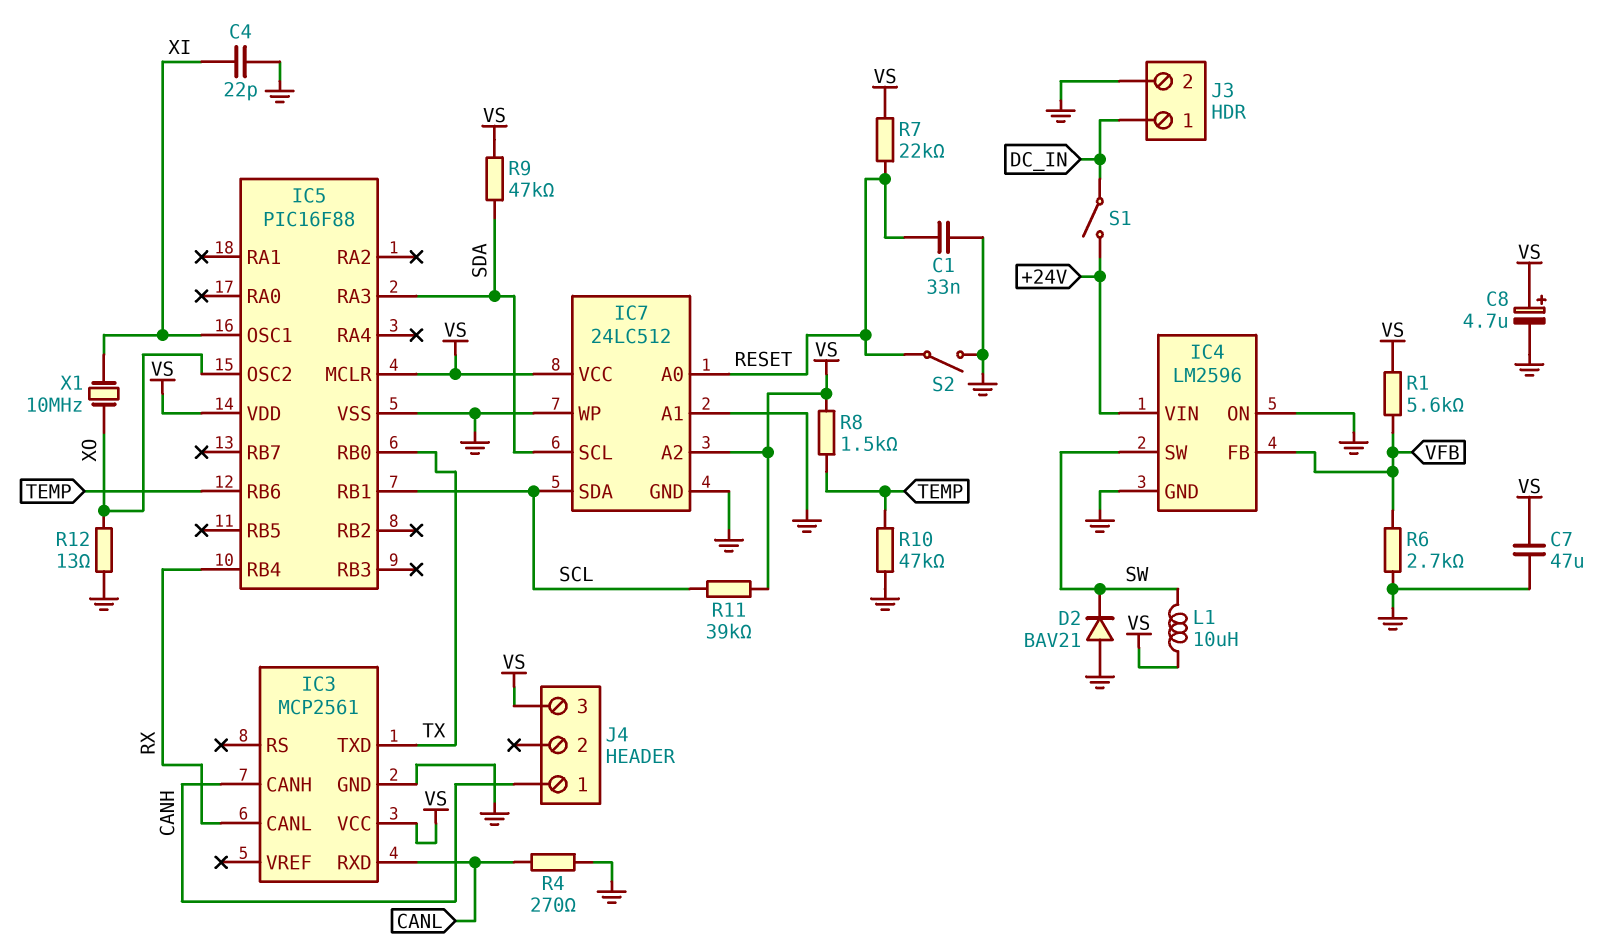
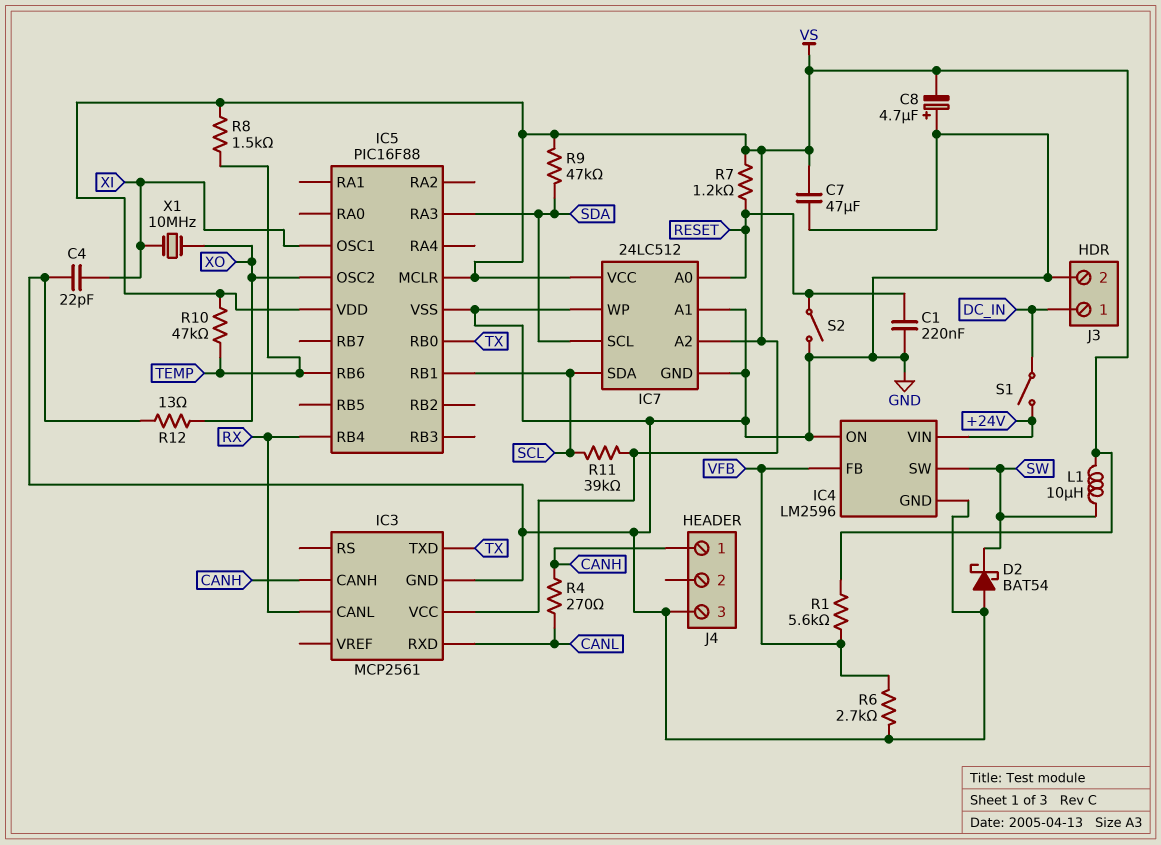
C1: 33nF (GND, RESET) -> 220nF (GND, RESET)
C8: 4.7uF (plus VS, minus GND) -> 4.7uF (plus GND, minus VS)
D2: diode BAV21 (A GND, K SW) -> schottky BAT54 (A GND, K SW)
J4 pin 3: VS -> GND
R4: 270 (CANL, GND) -> 270 (CANH, CANL)
R7: 22k (RESET, VS) -> 1.2k (RESET, VS)
R10: 47k (GND, TEMP) -> 47k (TEMP, VS)

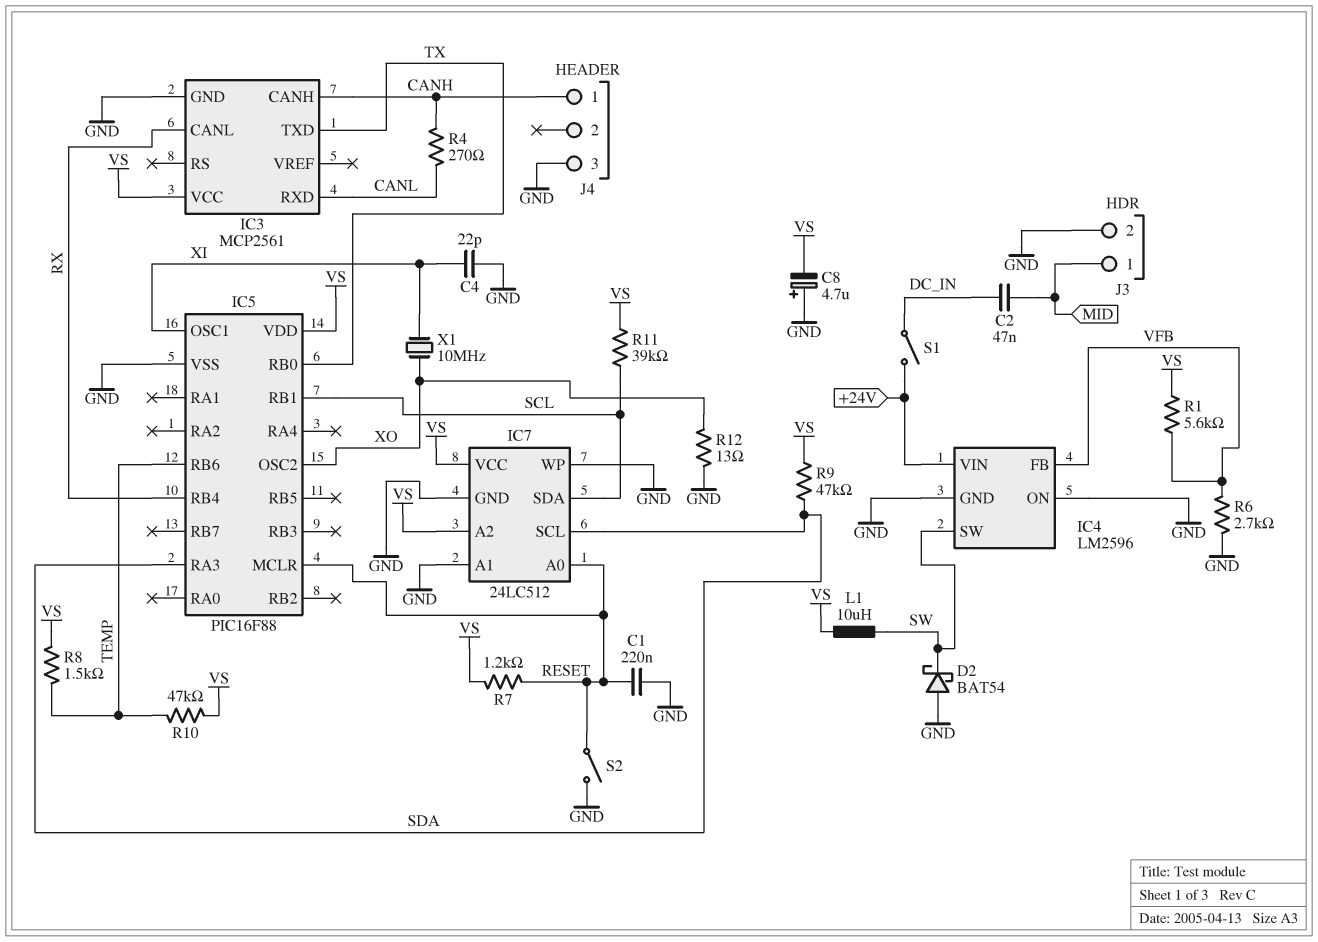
C2: none -> 47nF (DC_IN, MID)
C7: 47uF (GND, VS) -> none
IC5 pin MCLR: VS -> RESET
J3 pin 1: DC_IN -> MID

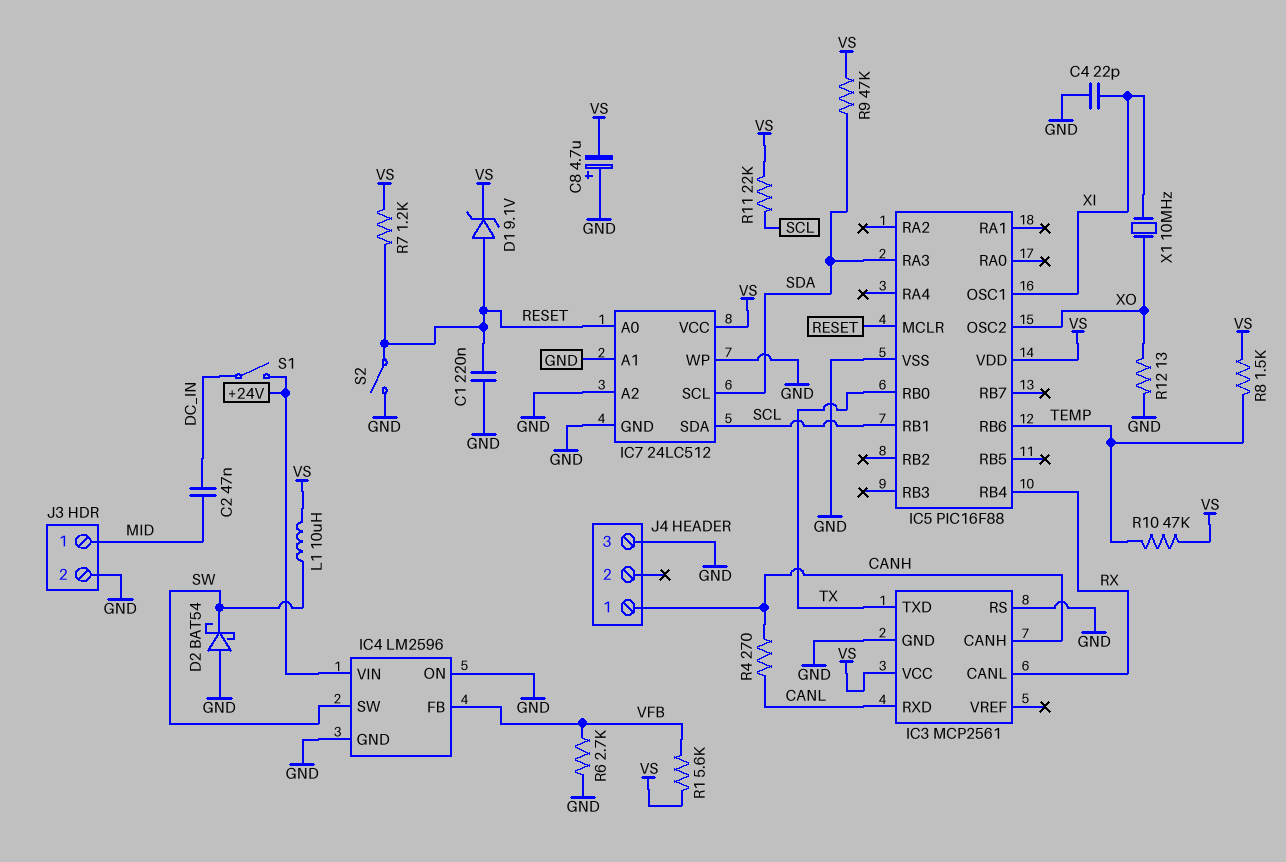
D1: none -> zener 9.1V (A RESET, K VS)
IC3 pin RS: none -> GND
IC7 pin A2: VS -> GND
R11: 39k (SCL, VS) -> 22k (SCL, VS)

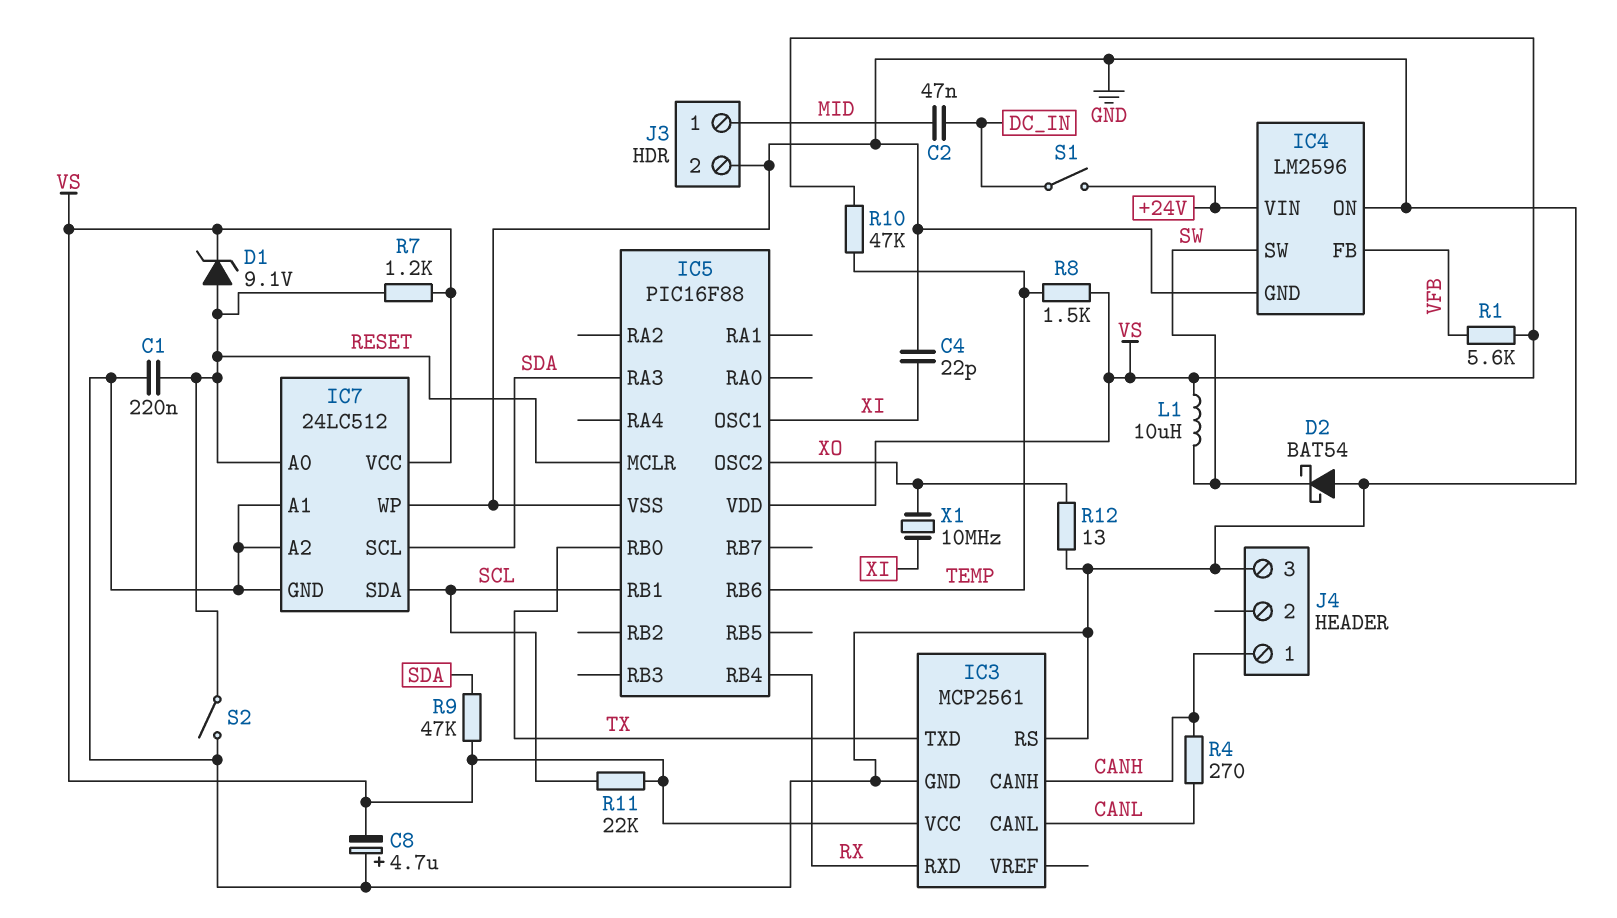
IC3 pin CANL: RX -> CANL
IC3 pin RXD: CANL -> RX
R6: 2.7k (GND, VFB) -> none

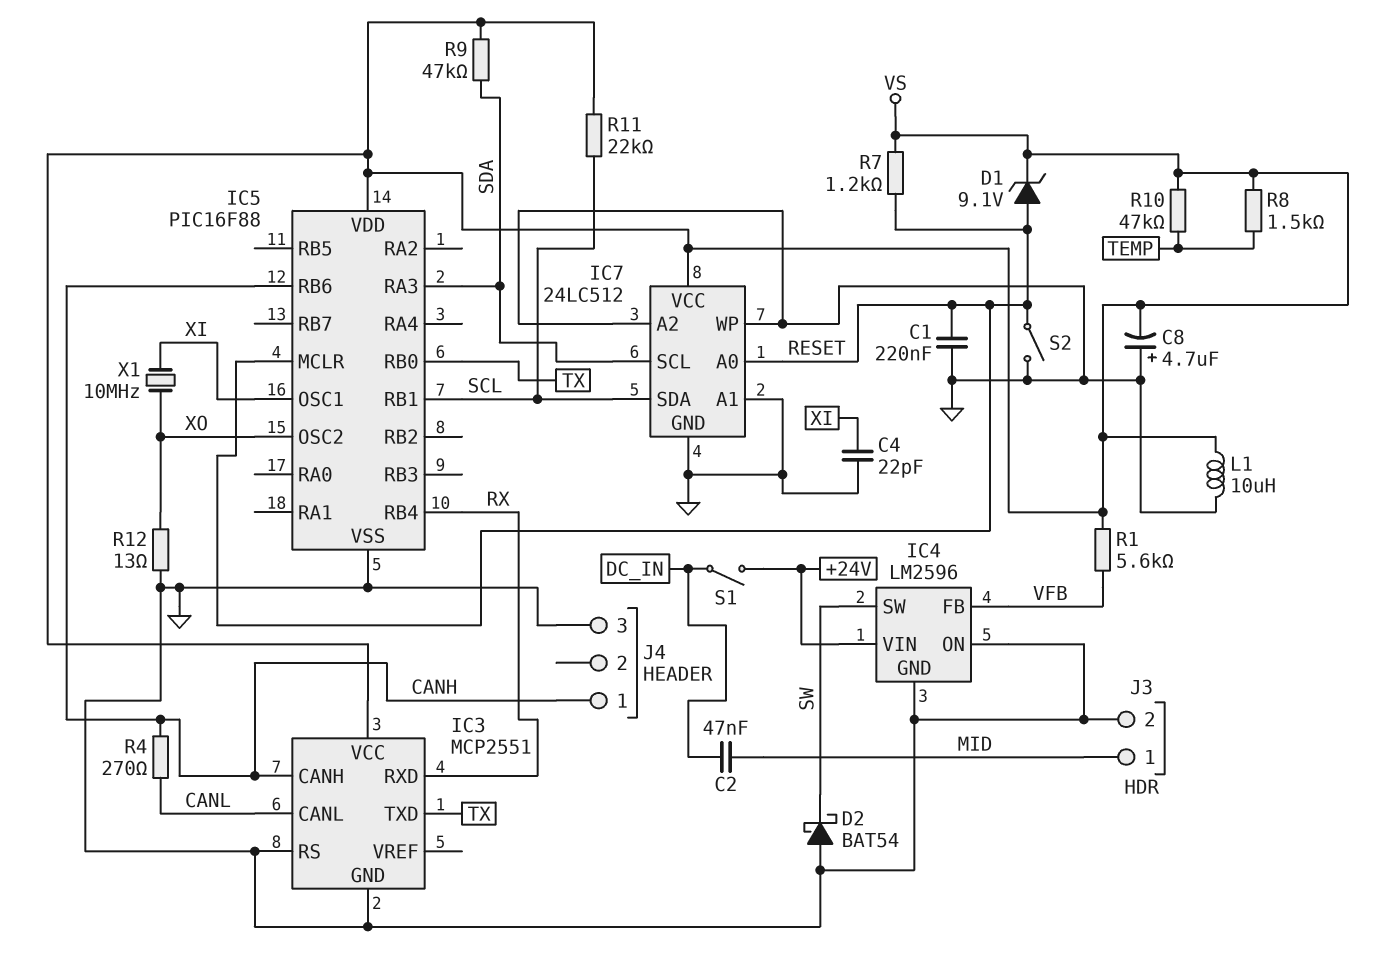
IC3: MCP2561 -> MCP2551
IC5 pin RB6: TEMP -> CANH
L1: 10uH (SW, VS) -> 10uH (GND, VS)

